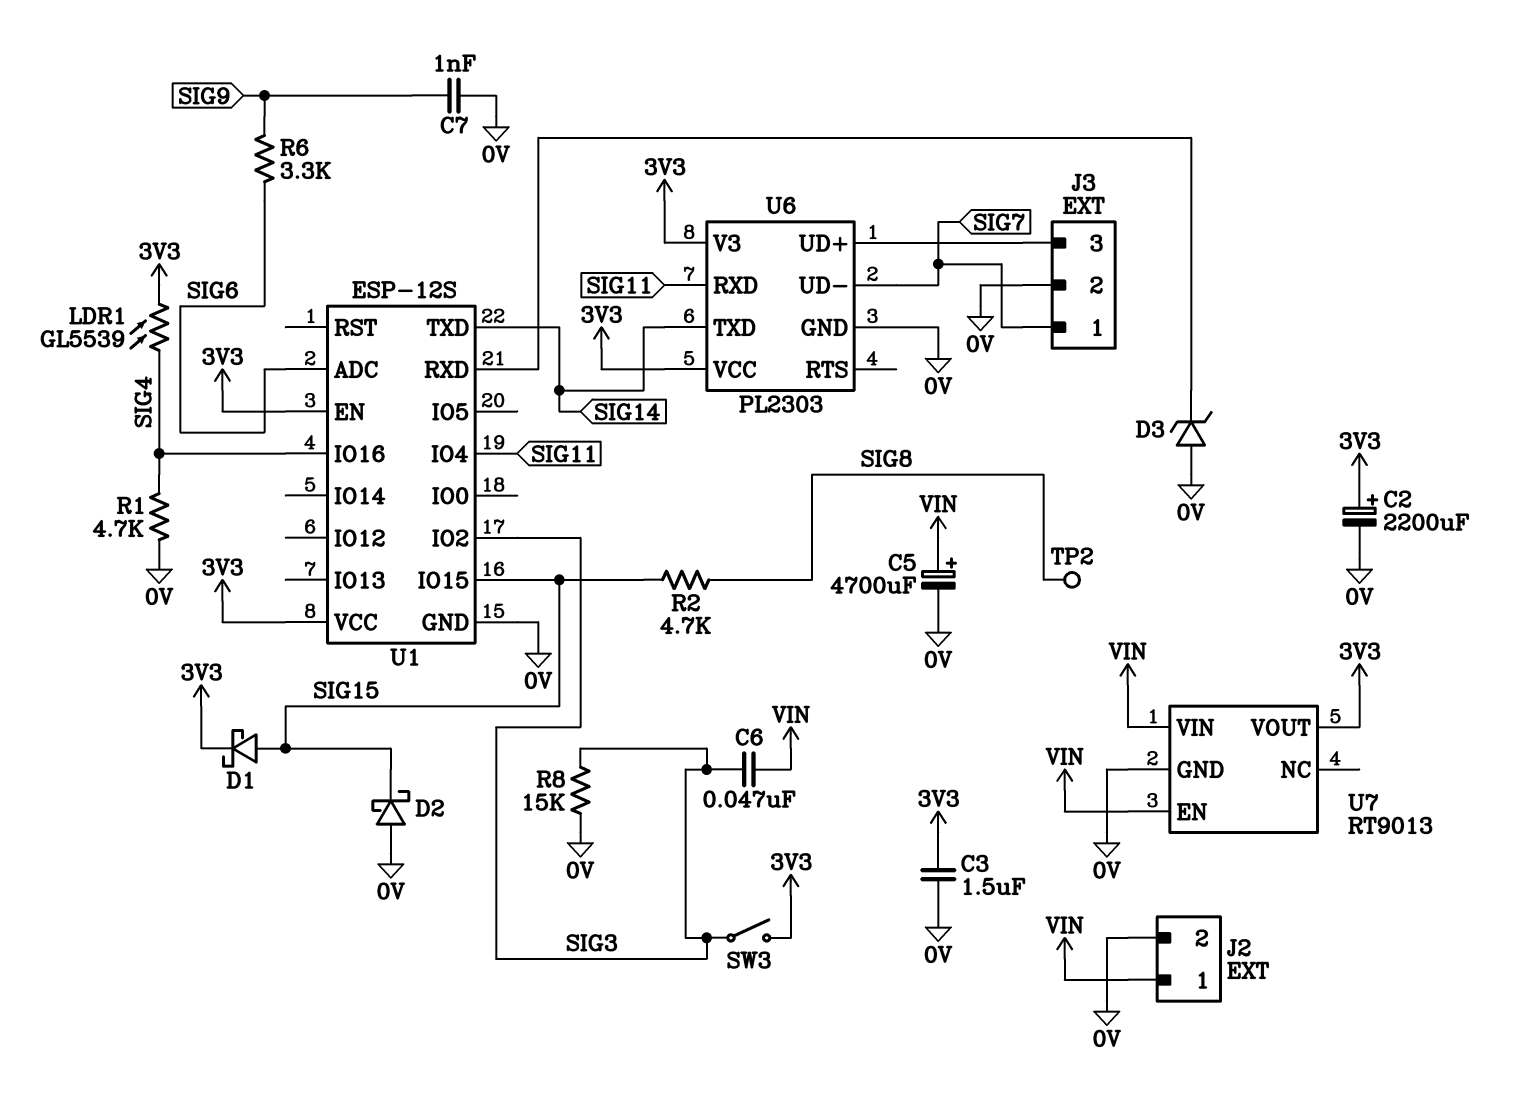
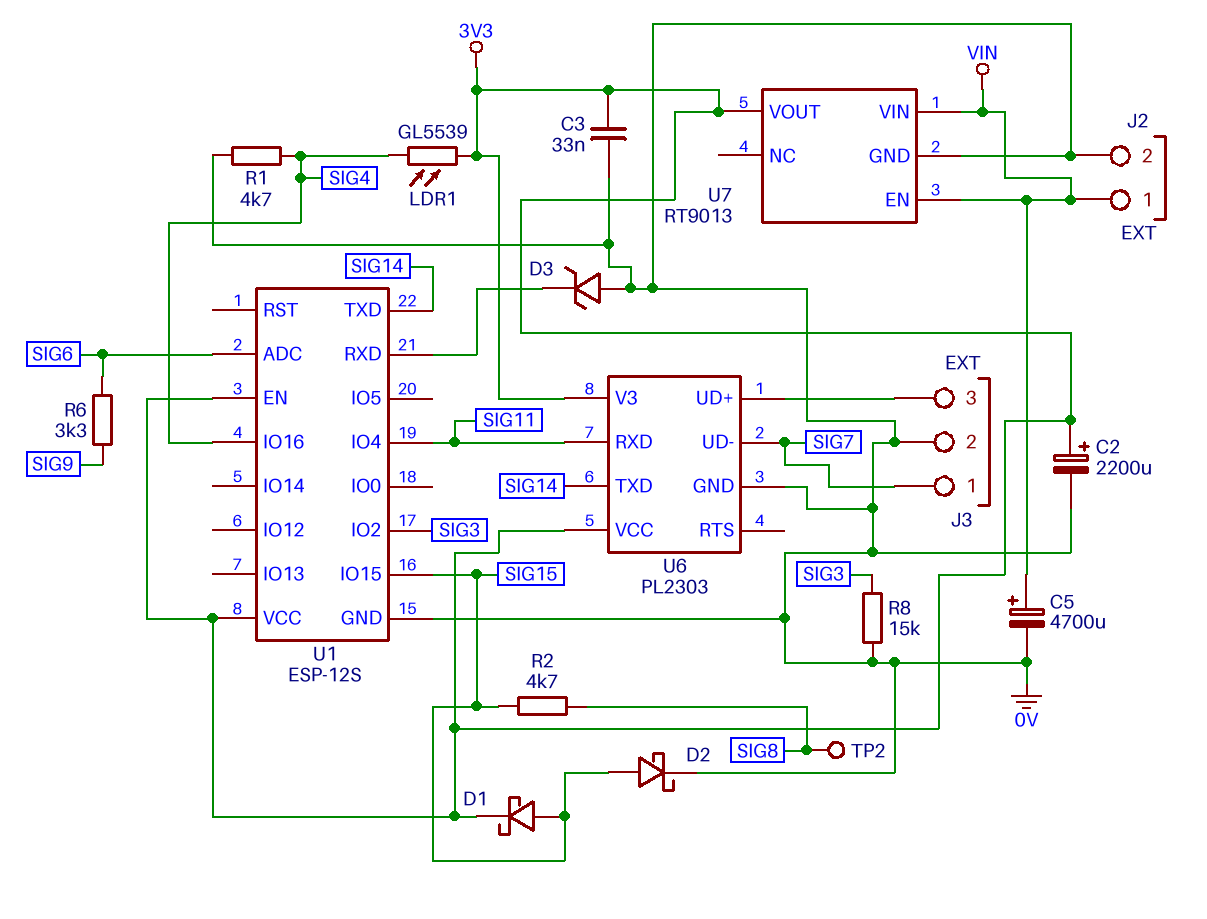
C3: 1.5uF (0V, 3V3) -> 33nF (0V, 3V3)
C6: 47nF (SIG3, VIN) -> none
C7: 1nF (0V, SIG9) -> none
D2: schottky (A 0V, K SIG15) -> schottky (A SIG15, K 0V)
SW3: switch (3V3, SIG3) -> none

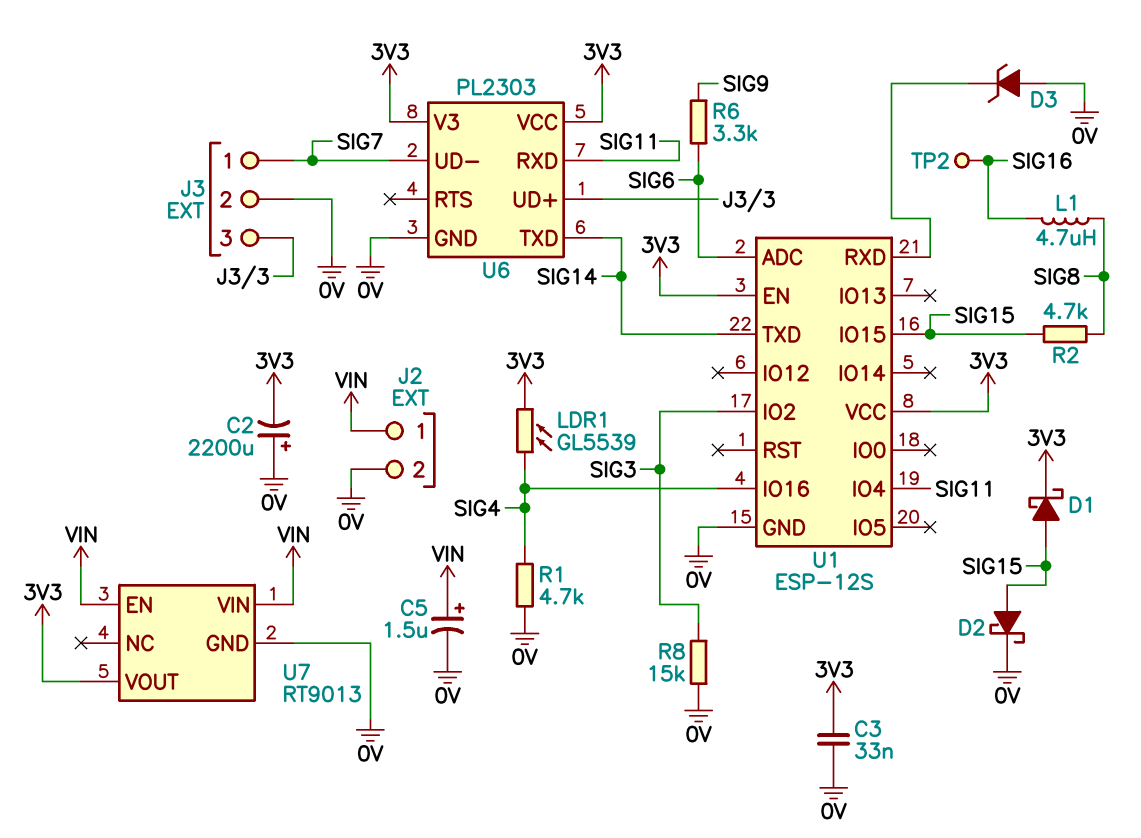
C2: 2200uF (plus 3V3, minus 0V) -> 2200uF (plus 0V, minus 3V3)
C5: 4700uF (plus VIN, minus 0V) -> 1.5uF (plus VIN, minus 0V)
L1: none -> 4.7uH (SIG8, SIG16)
TP2: test point (SIG8) -> test point (SIG16)

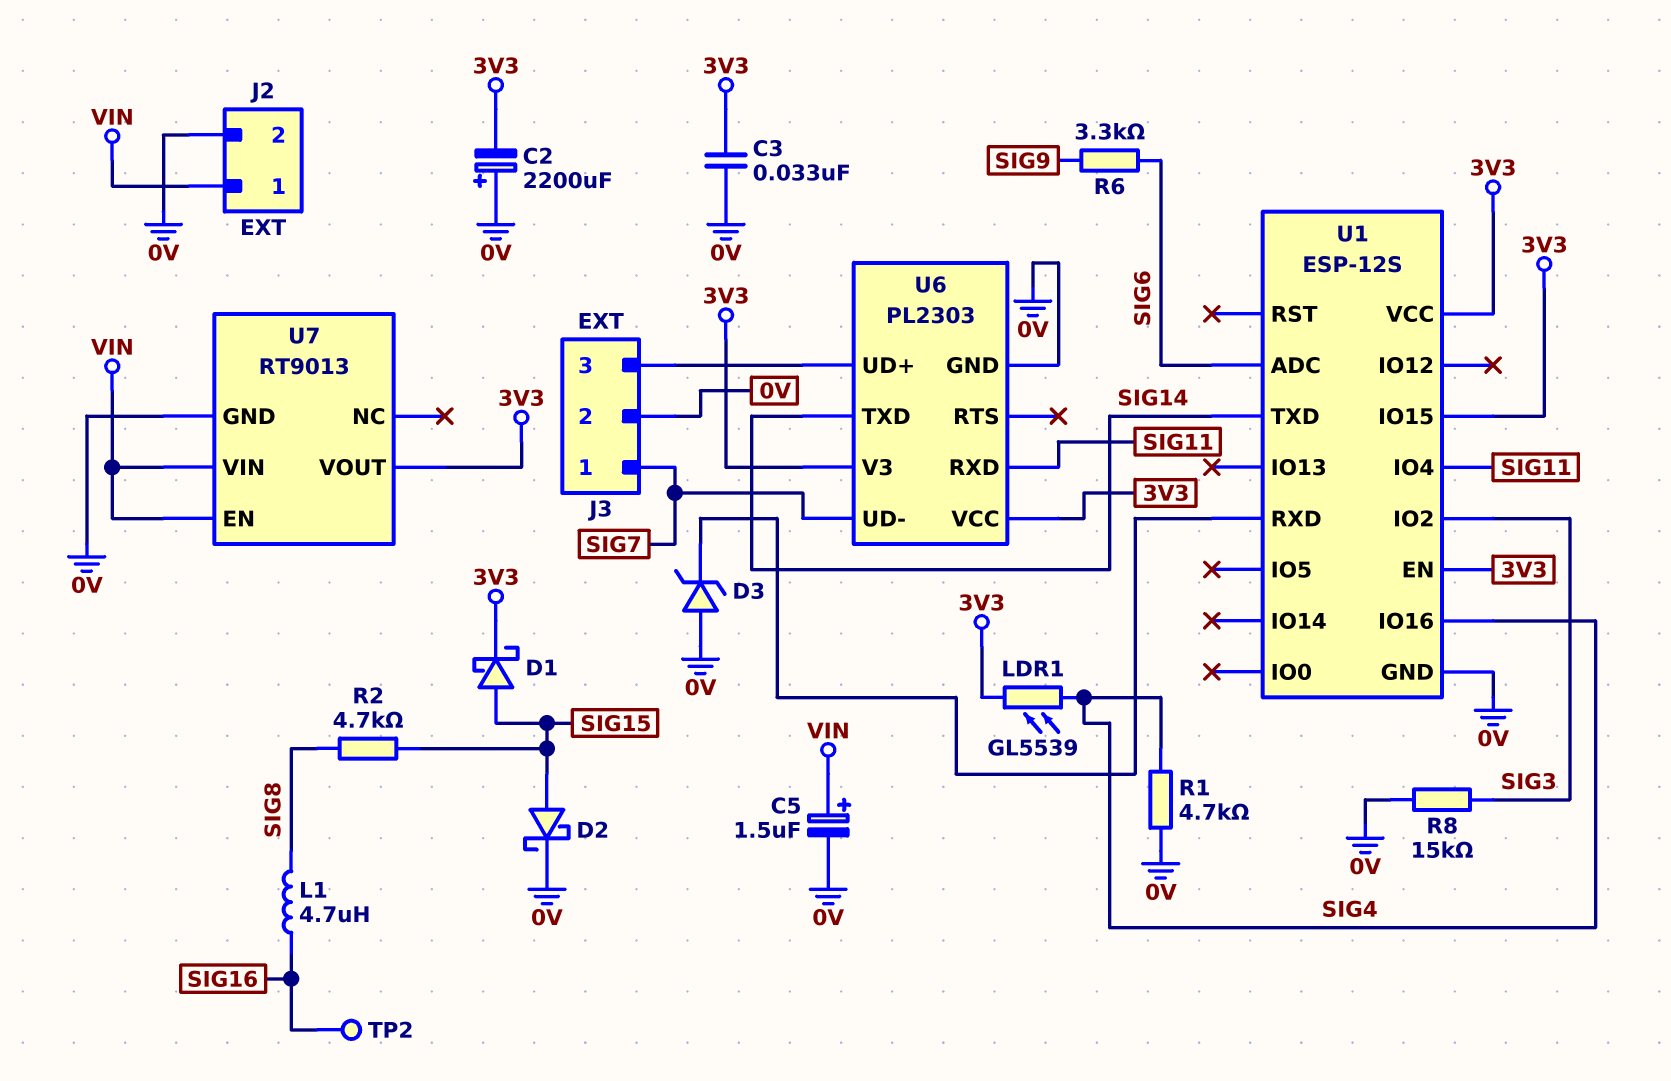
U1 pin IO15: SIG15 -> 3V3

